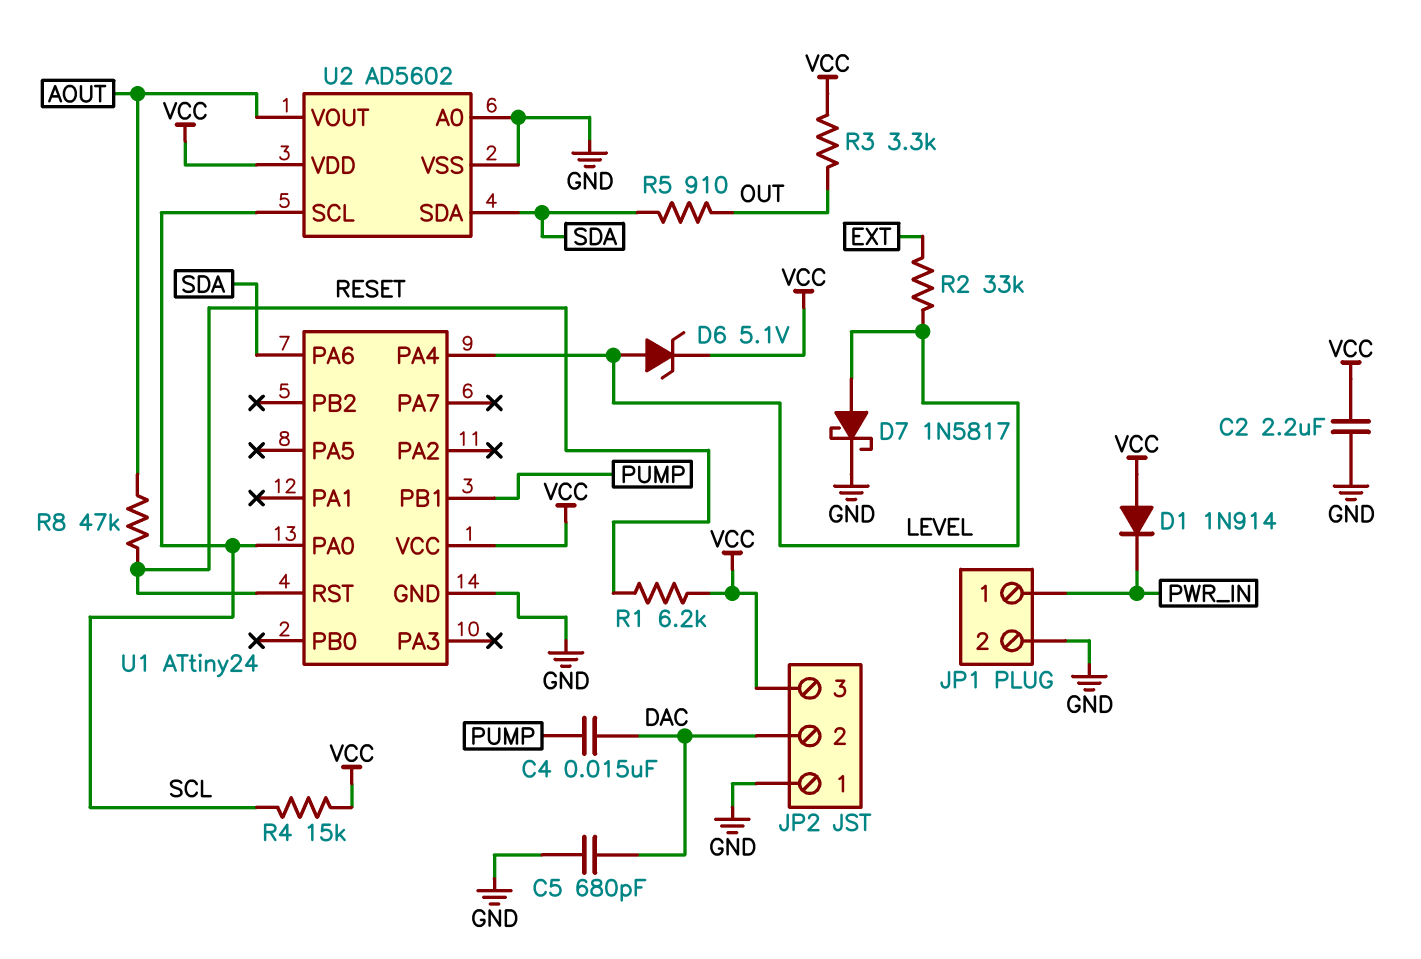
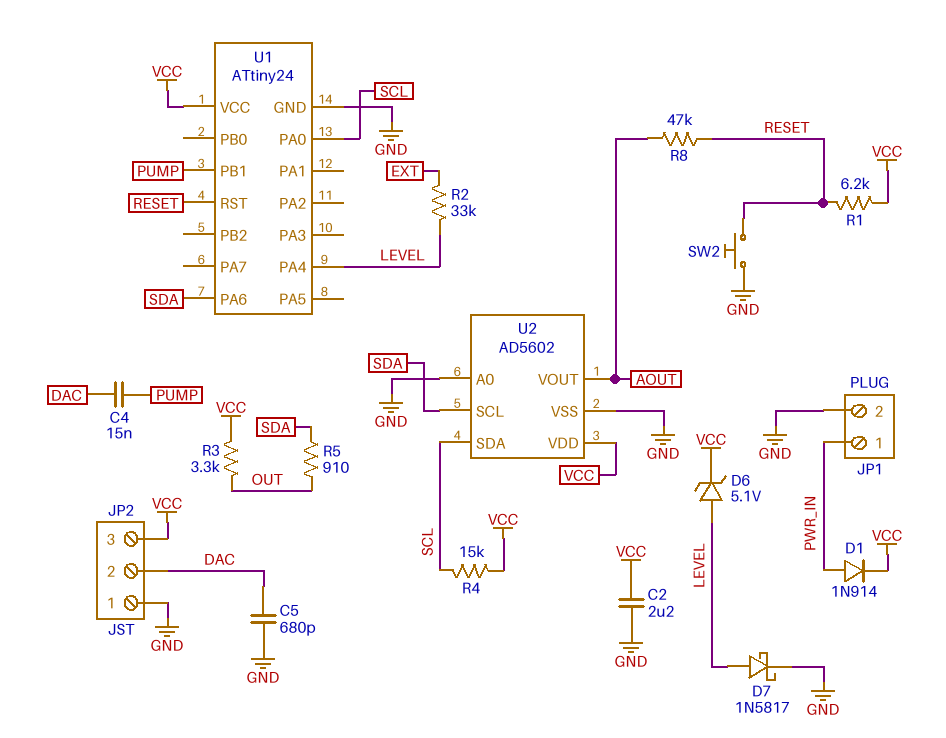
D1: diode 1N914 (A VCC, K PWR_IN) -> diode 1N914 (A PWR_IN, K VCC)
SW2: none -> button (GND, RESET)
U2 pin SCL: SCL -> SDA
U2 pin SDA: SDA -> SCL

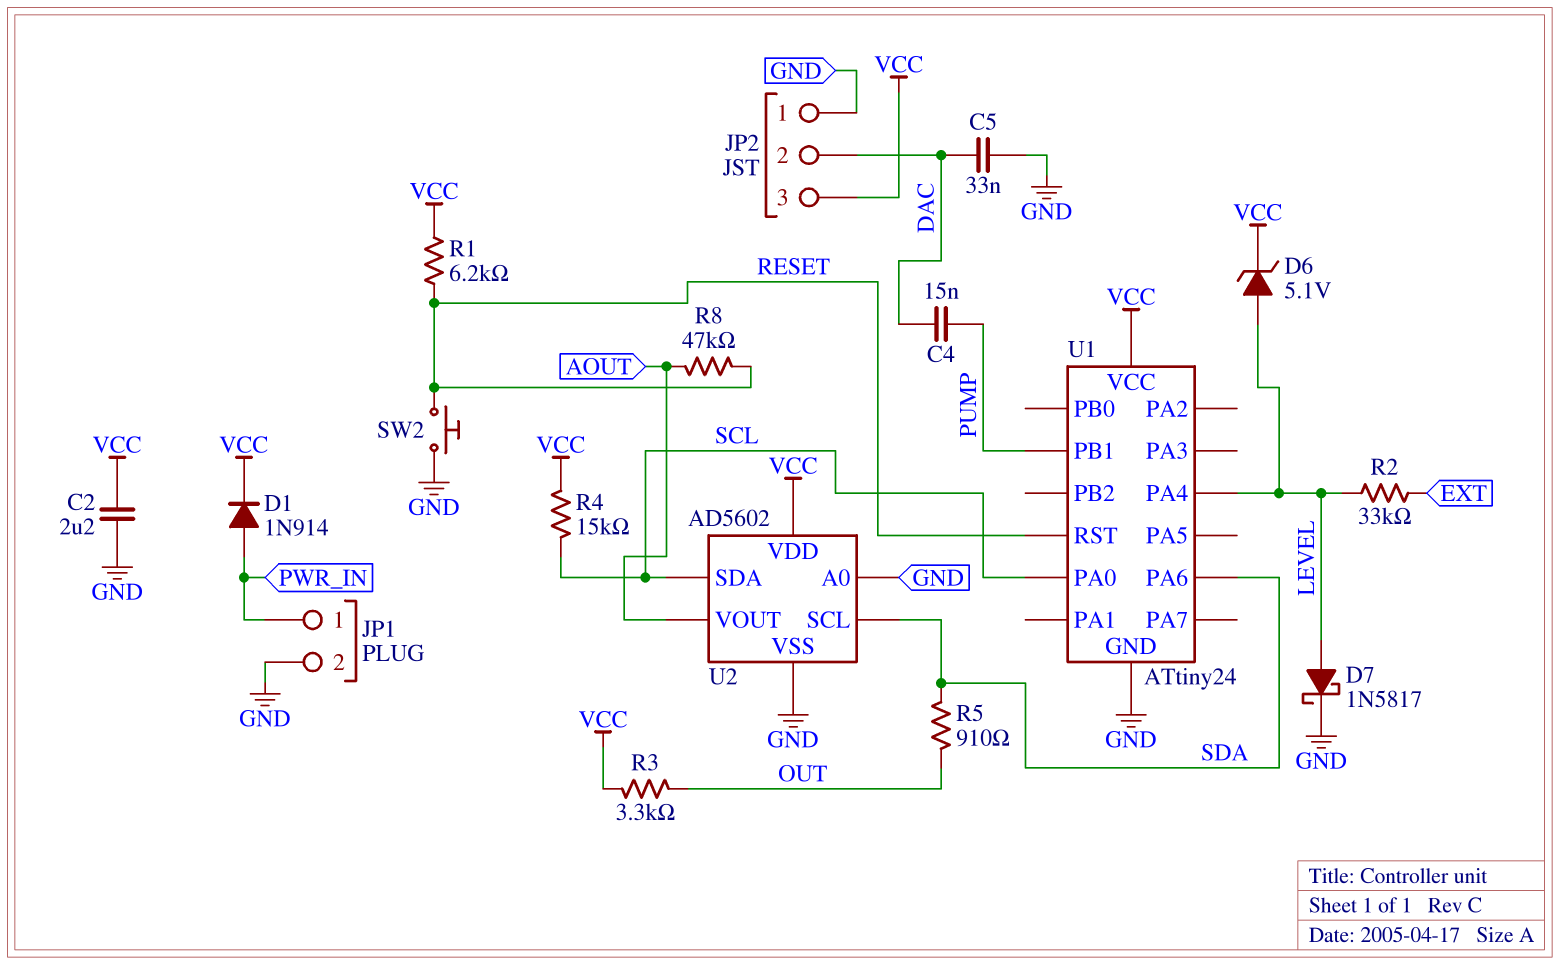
C5: 680pF (DAC, GND) -> 33nF (DAC, GND)

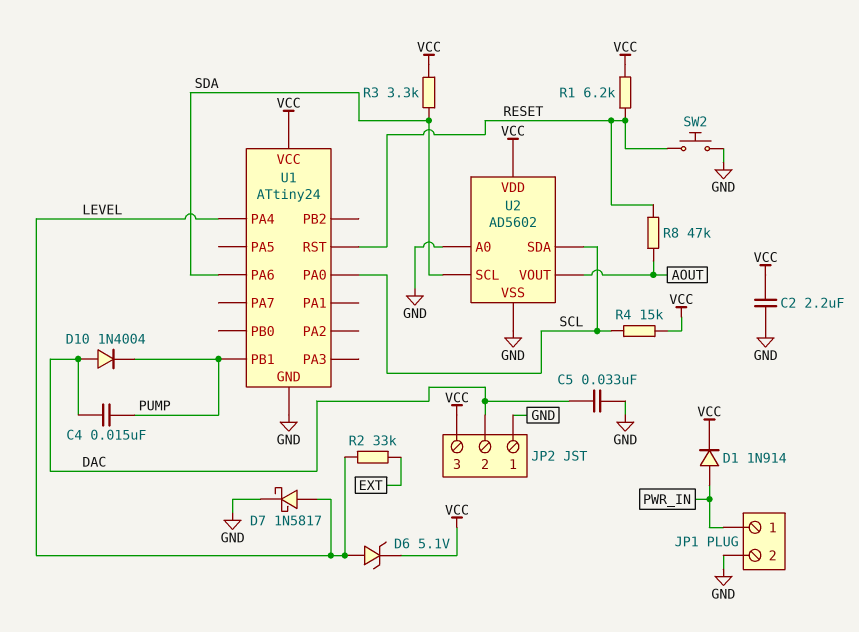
D10: none -> diode 1N4004 (A DAC, K PUMP)
R3: 3.3k (OUT, VCC) -> 3.3k (SDA, VCC)
R5: 910 (OUT, SDA) -> none

